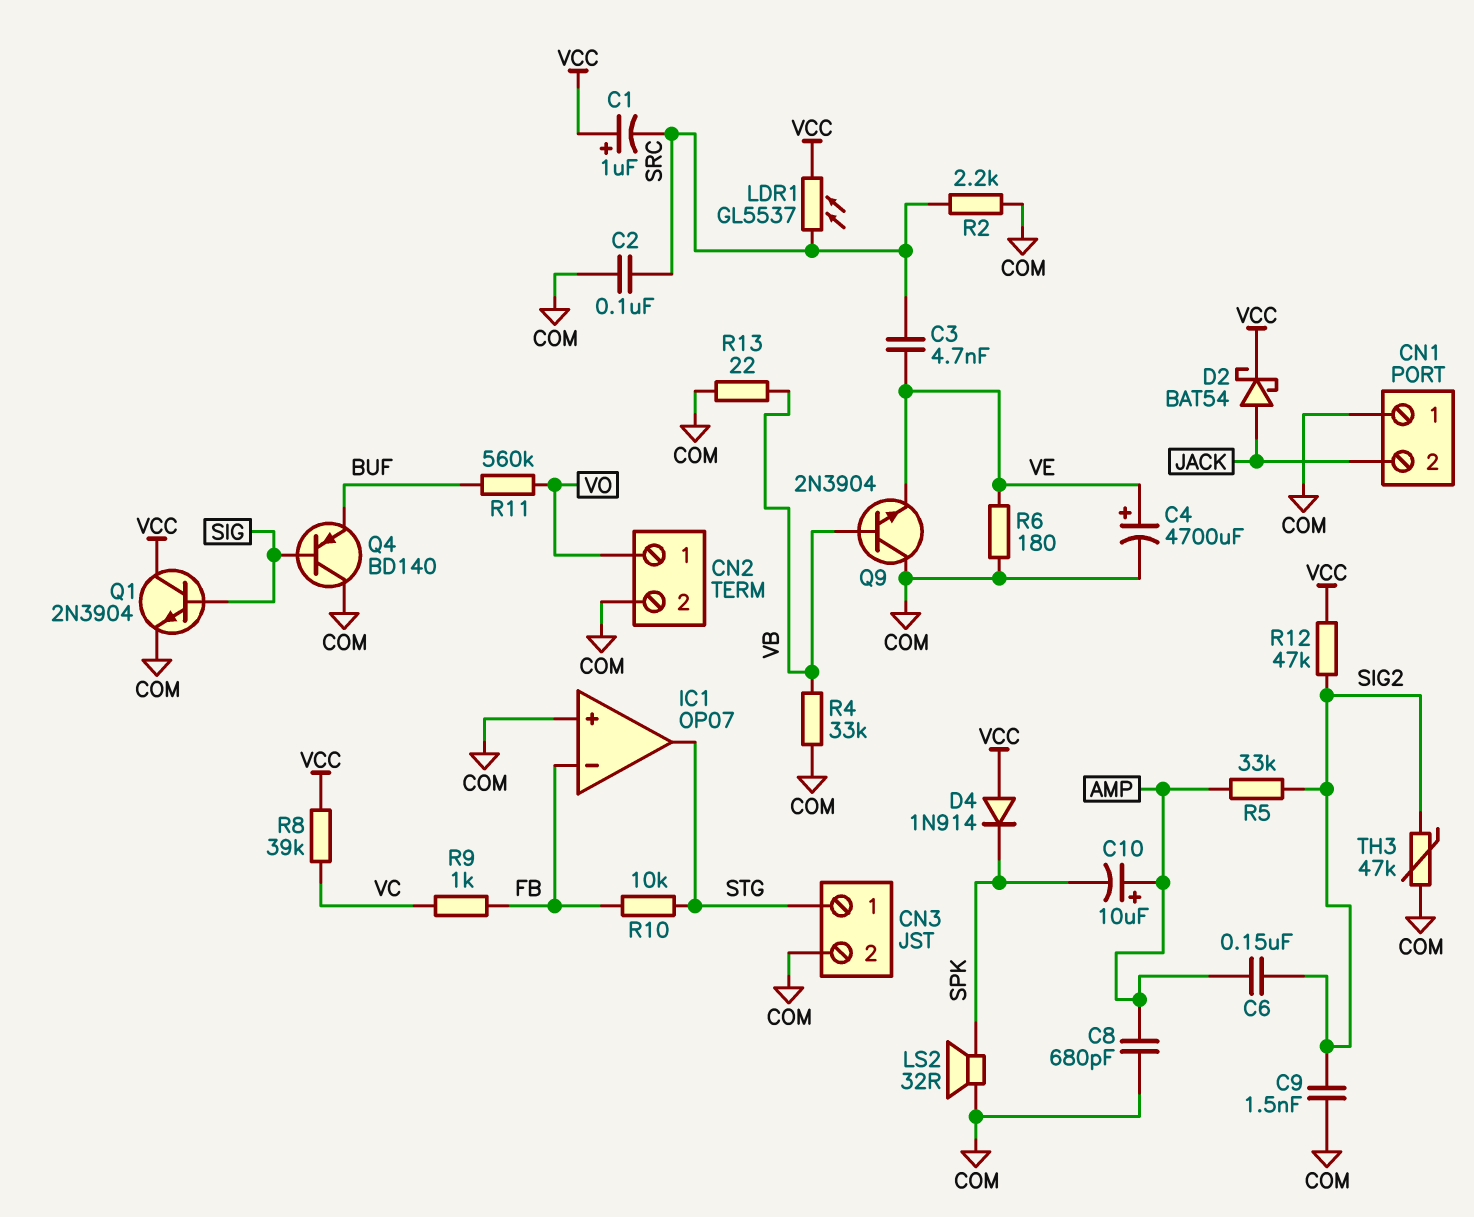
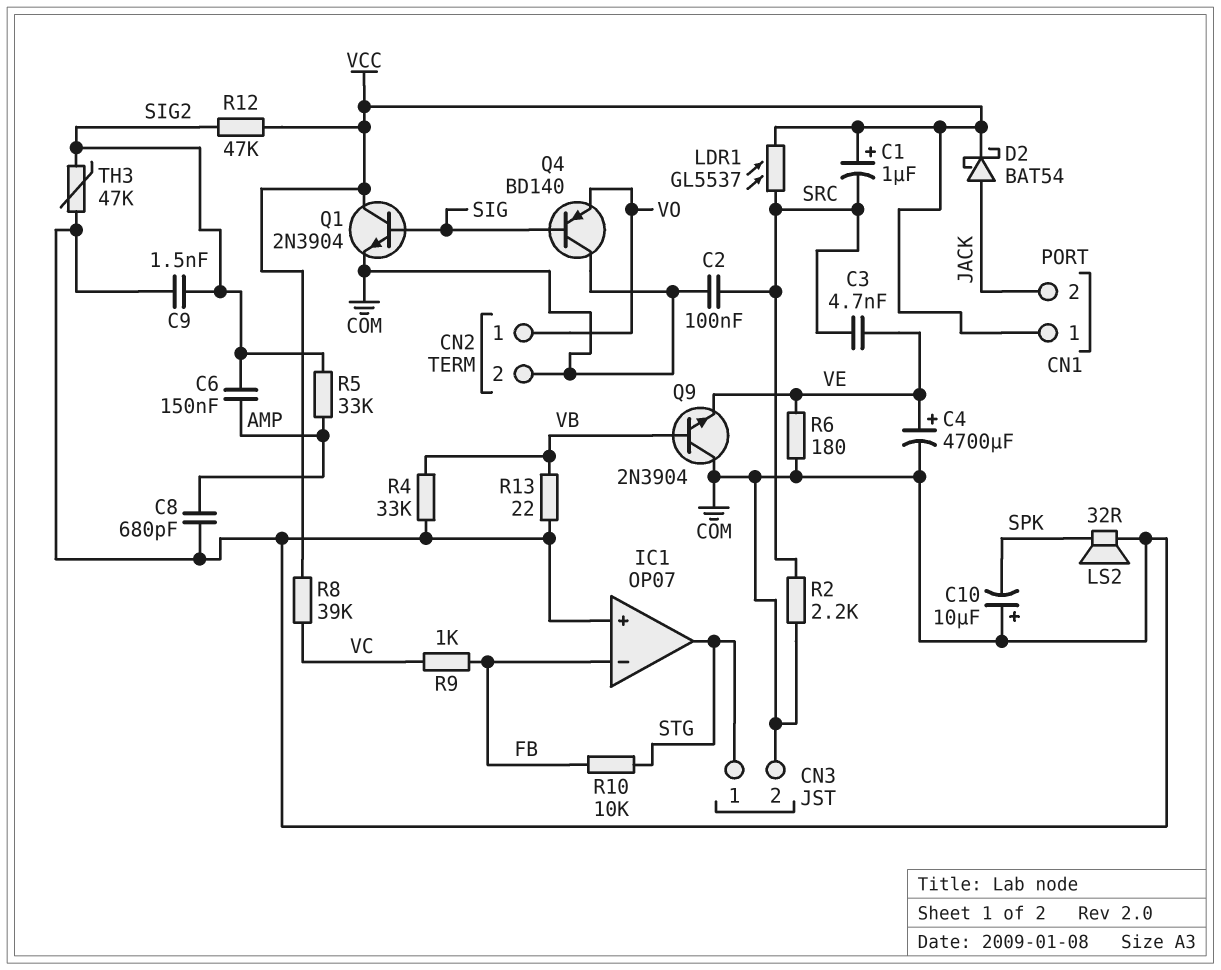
C10: 10uF (plus AMP, minus SPK) -> 10uF (plus COM, minus SPK)
CN1 pin 1: COM -> VCC
D4: diode 1N914 (A VCC, K SPK) -> none
Q4: PNP BD140 (B SIG, C COM, E BUF) -> PNP BD140 (B SIG, C COM, E VO)
R11: 560k (BUF, VO) -> none

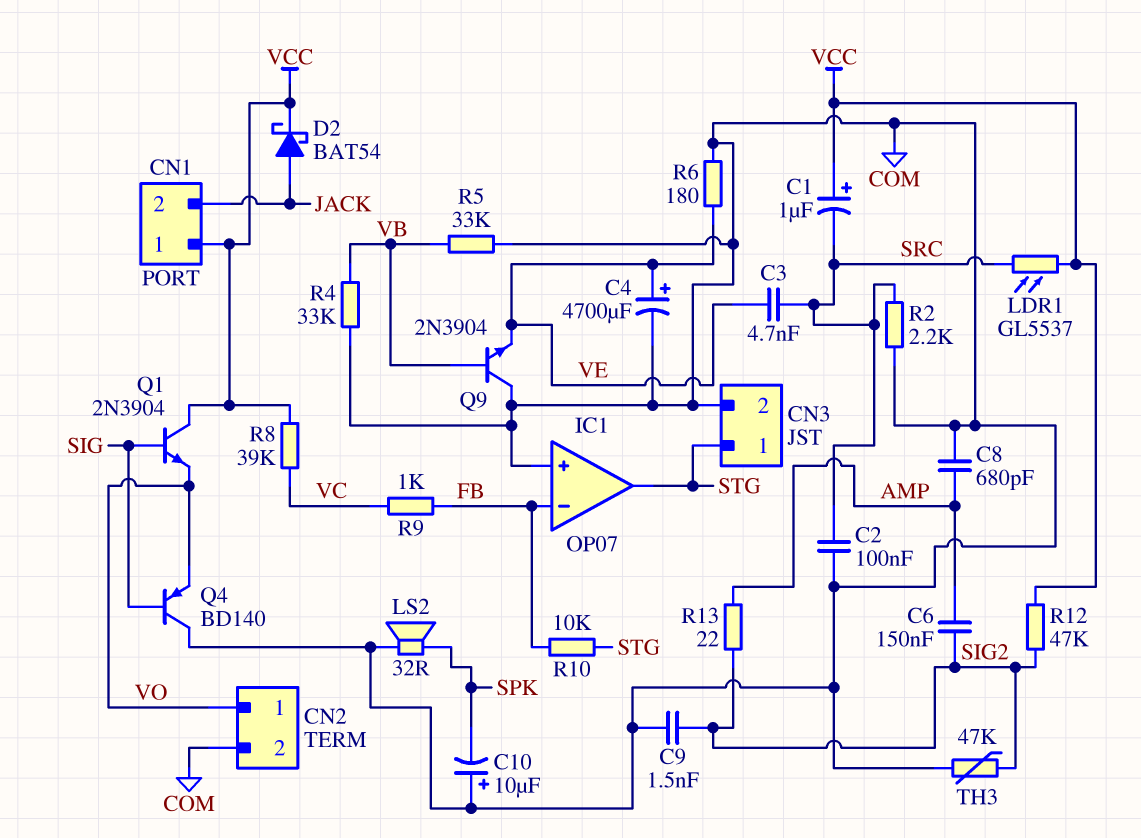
Q1: NPN 2N3904 (B SIG, C VCC, E COM) -> NPN 2N3904 (B SIG, C VCC, E VO)
R5: 33k (AMP, SIG2) -> 33k (COM, VB)
R13: 22 (COM, VB) -> 22 (AMP, SIG2)

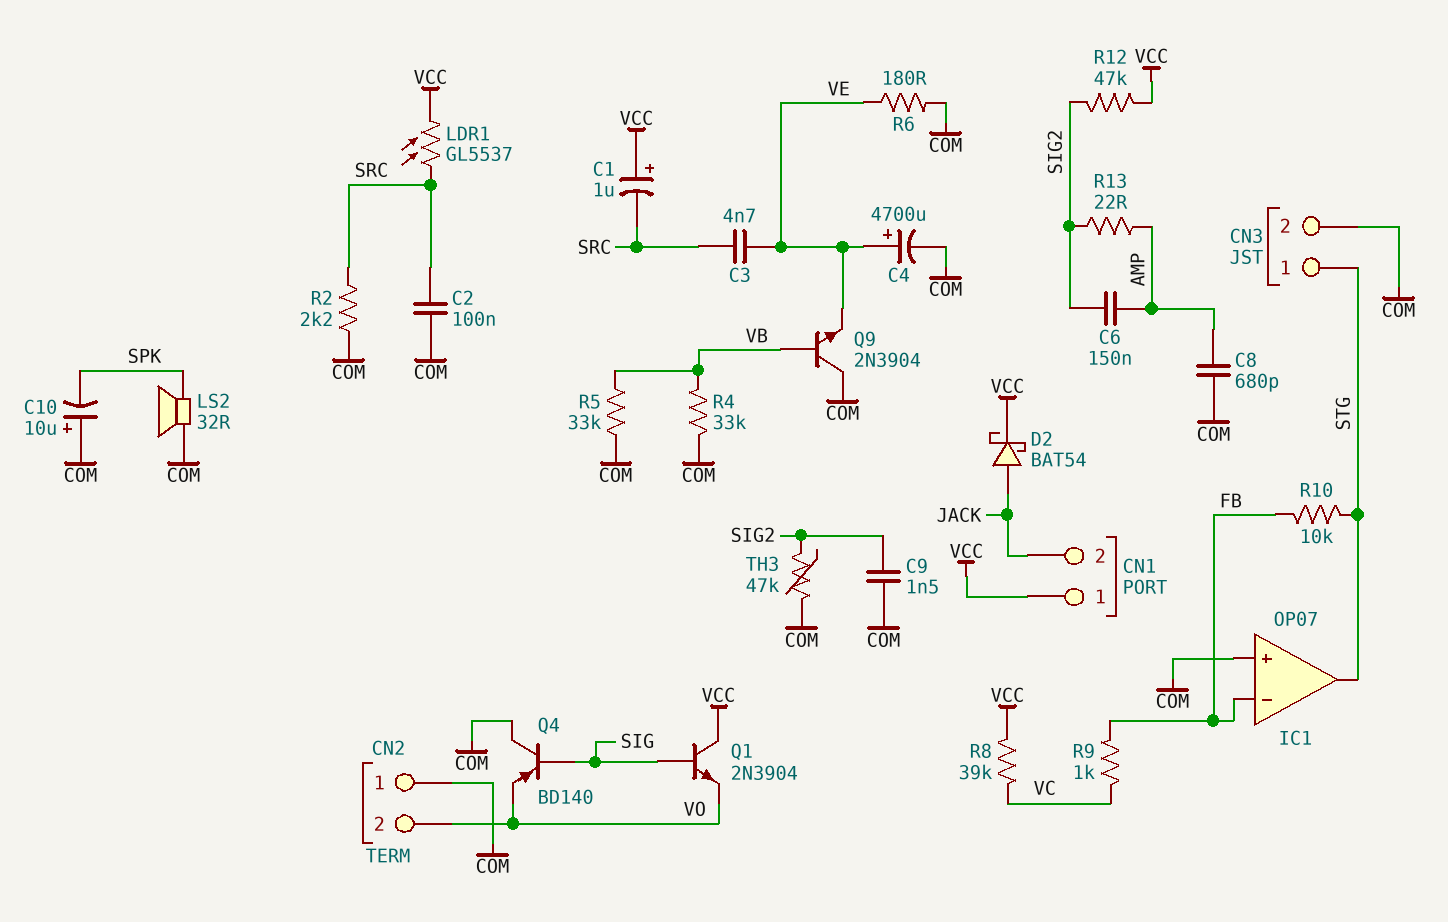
CN2 pin 1: VO -> COM
CN2 pin 2: COM -> VO

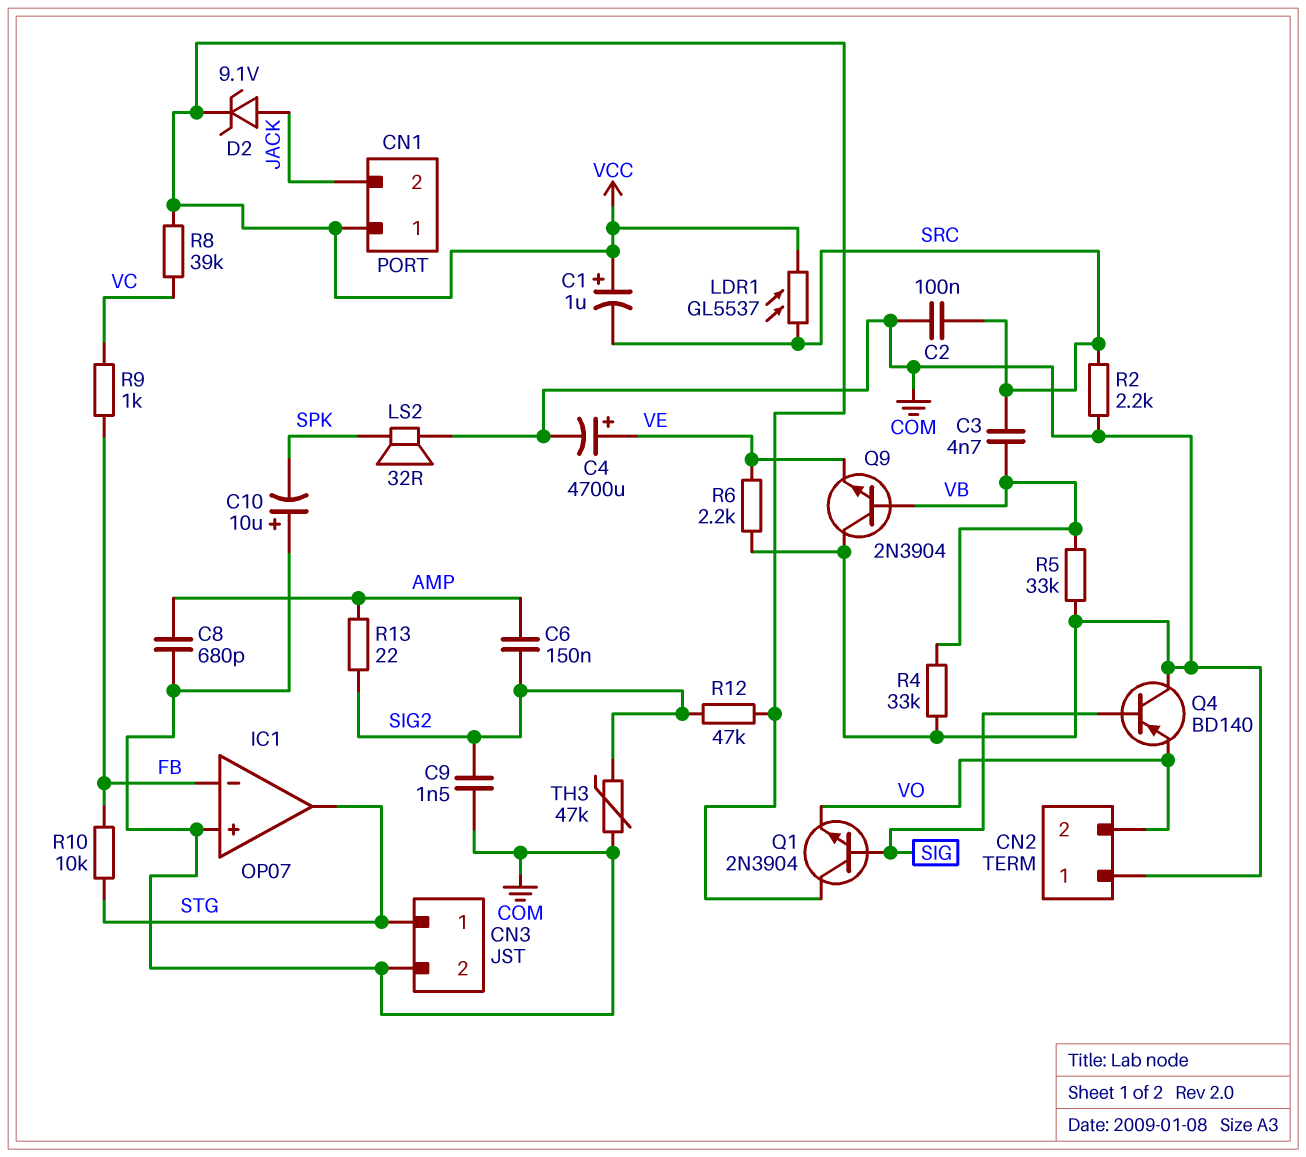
C3: 4.7nF (SRC, VE) -> 4.7nF (SRC, VB)
D2: schottky BAT54 (A JACK, K VCC) -> zener 9.1V (A JACK, K VCC)
R6: 180 (COM, VE) -> 2.2k (COM, VE)

